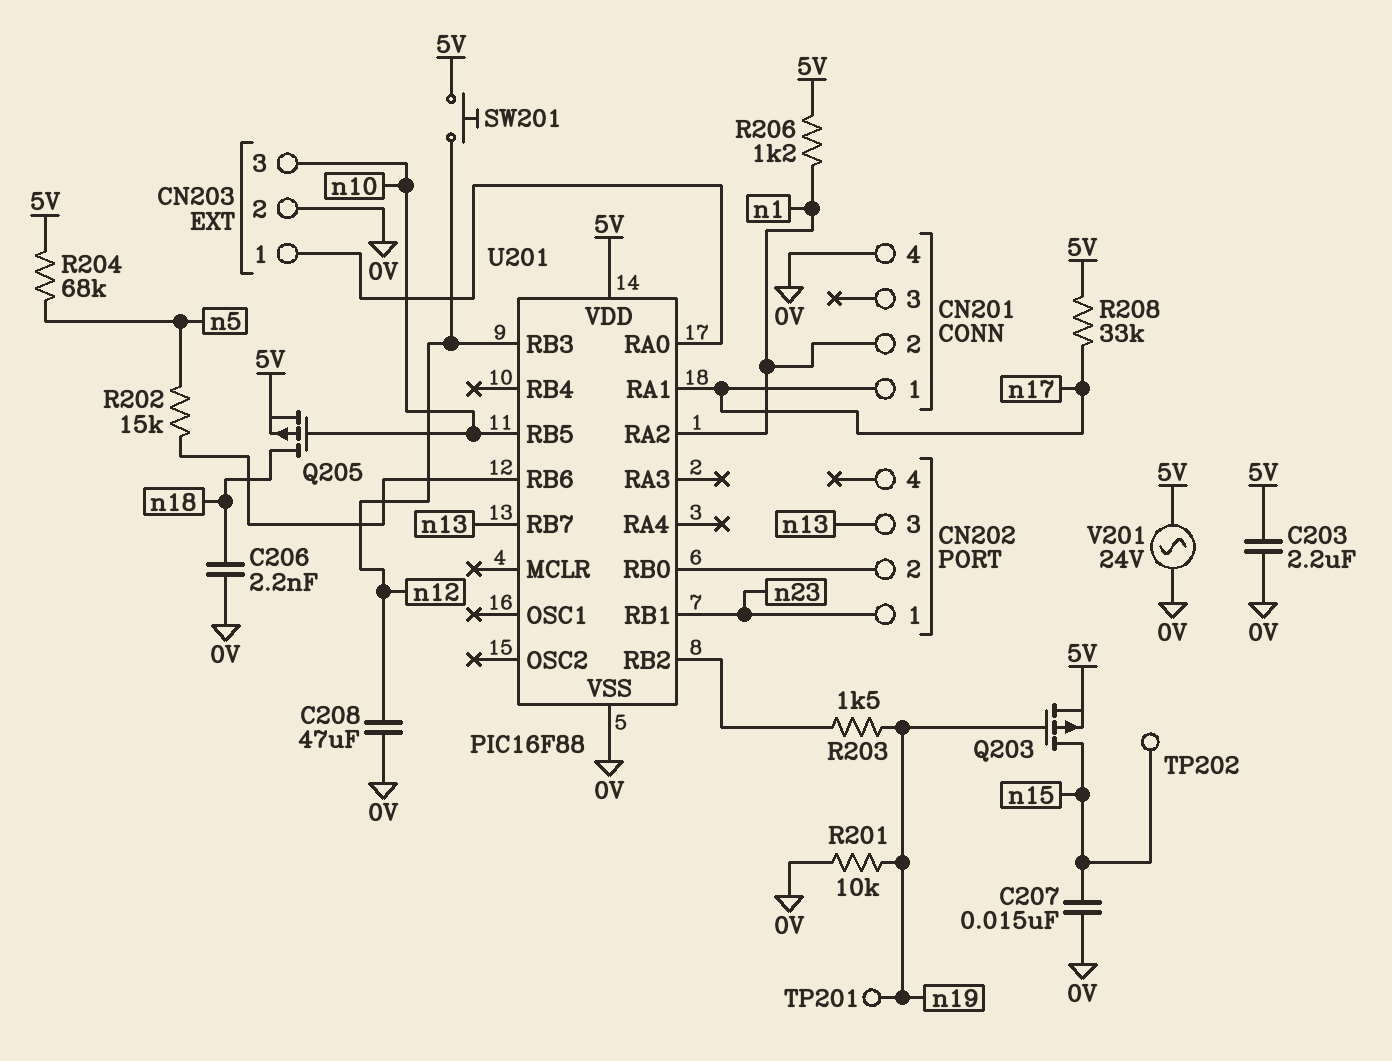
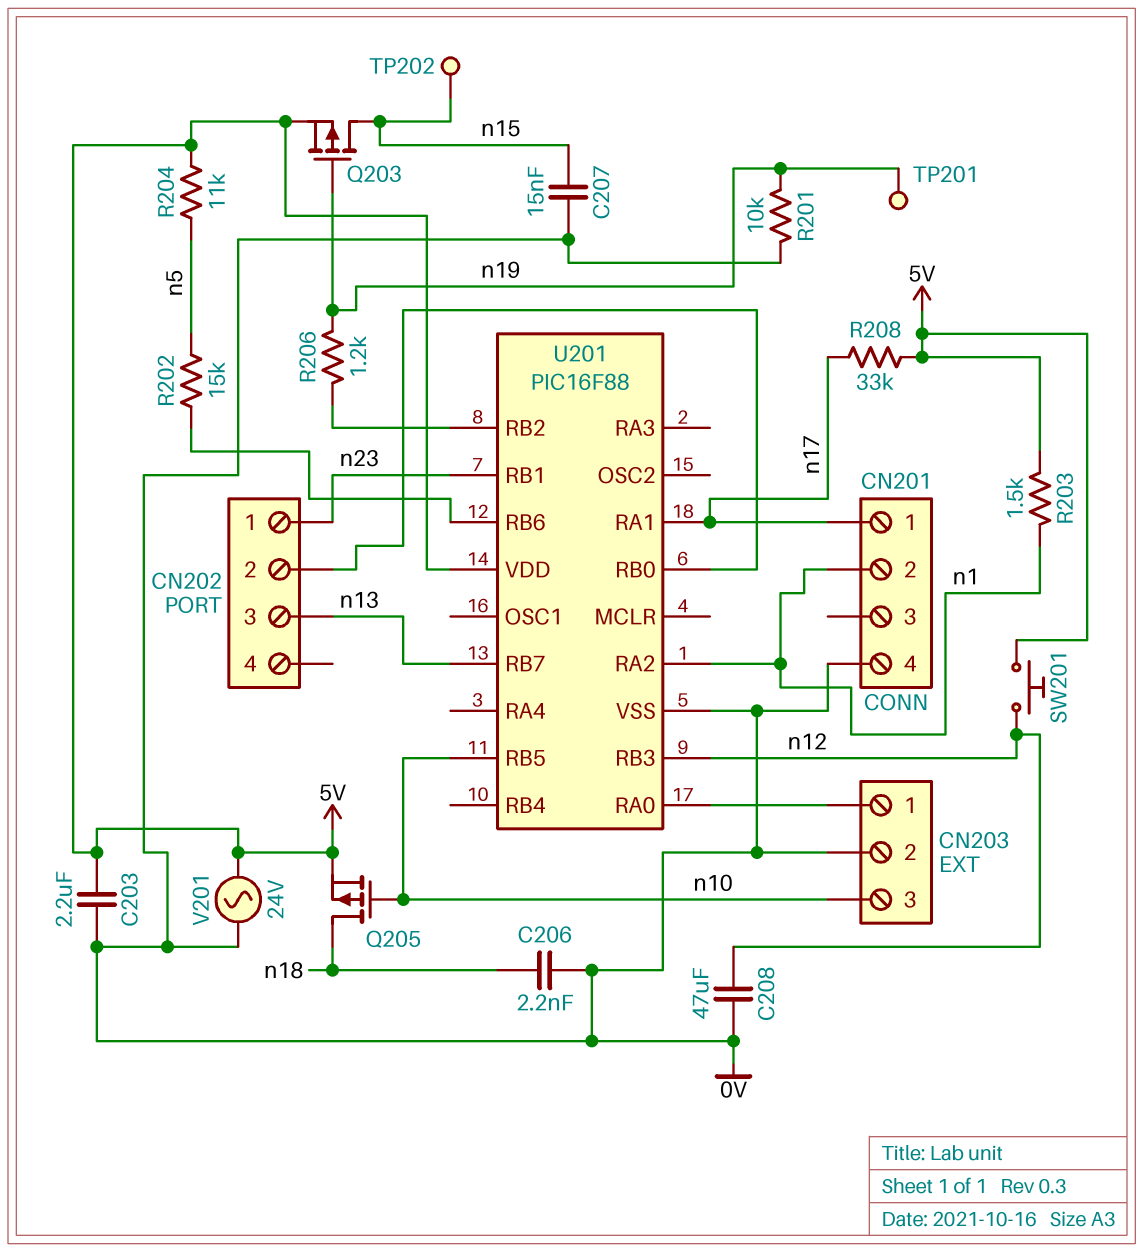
R203: 1.5k (U201/RB2, n19) -> 1.5k (5V, n1)
R204: 68k (5V, n5) -> 11k (5V, n5)
R206: 1.2k (5V, n1) -> 1.2k (U201/RB2, n19)

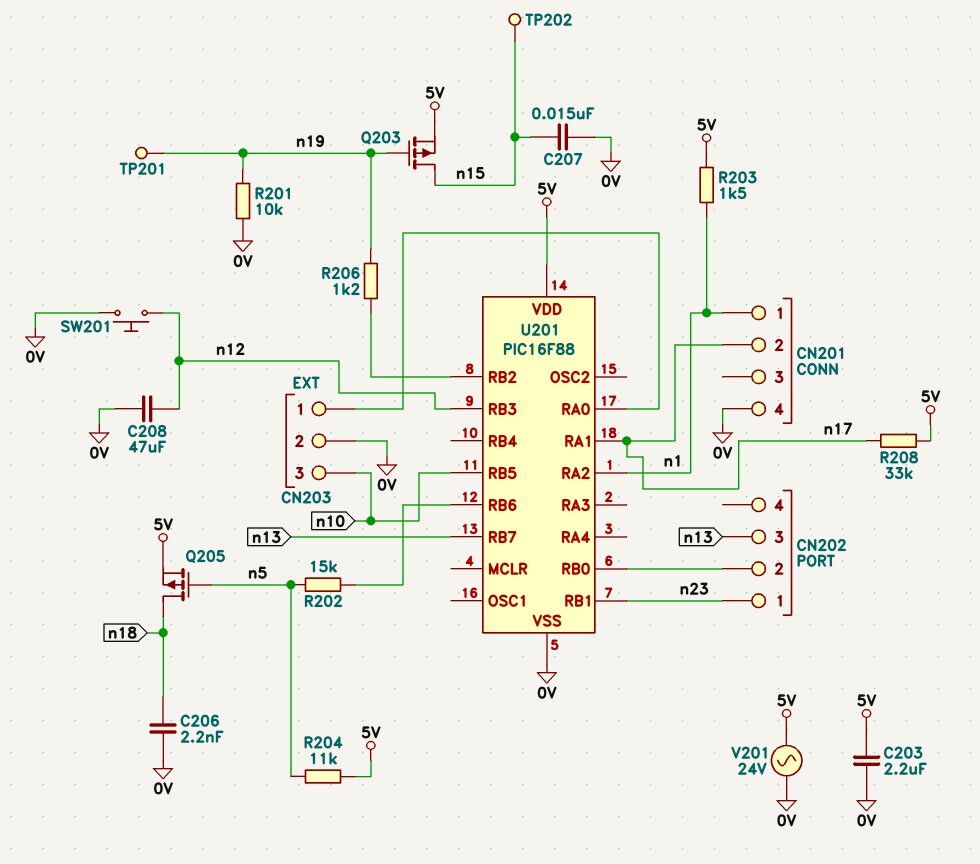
CN201 pin 1: n17 -> n1
CN201 pin 2: n1 -> n17
Q205: PMOS (G n10, D n18, S 5V) -> PMOS (G n5, D n18, S 5V)
SW201: button (5V, n12) -> button (0V, n12)

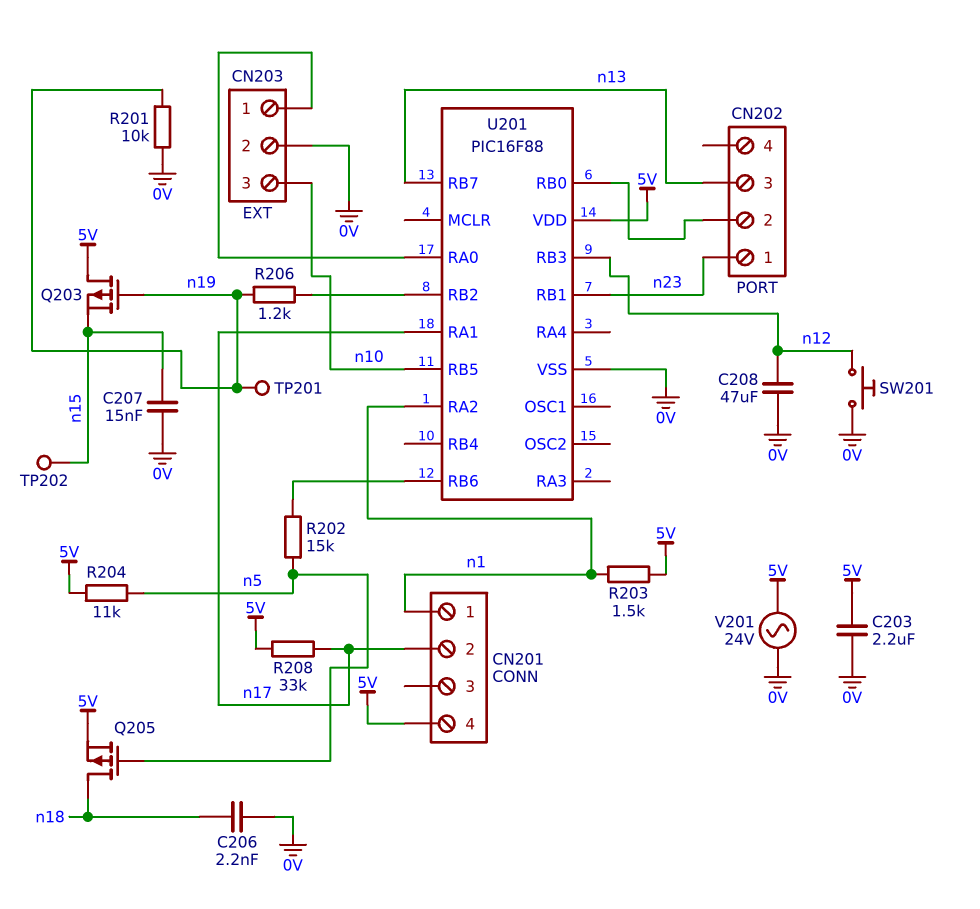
CN201 pin 4: 0V -> 5V
Q203: PMOS (G n19, D n15, S 5V) -> PMOS (G n19, D 5V, S n15)

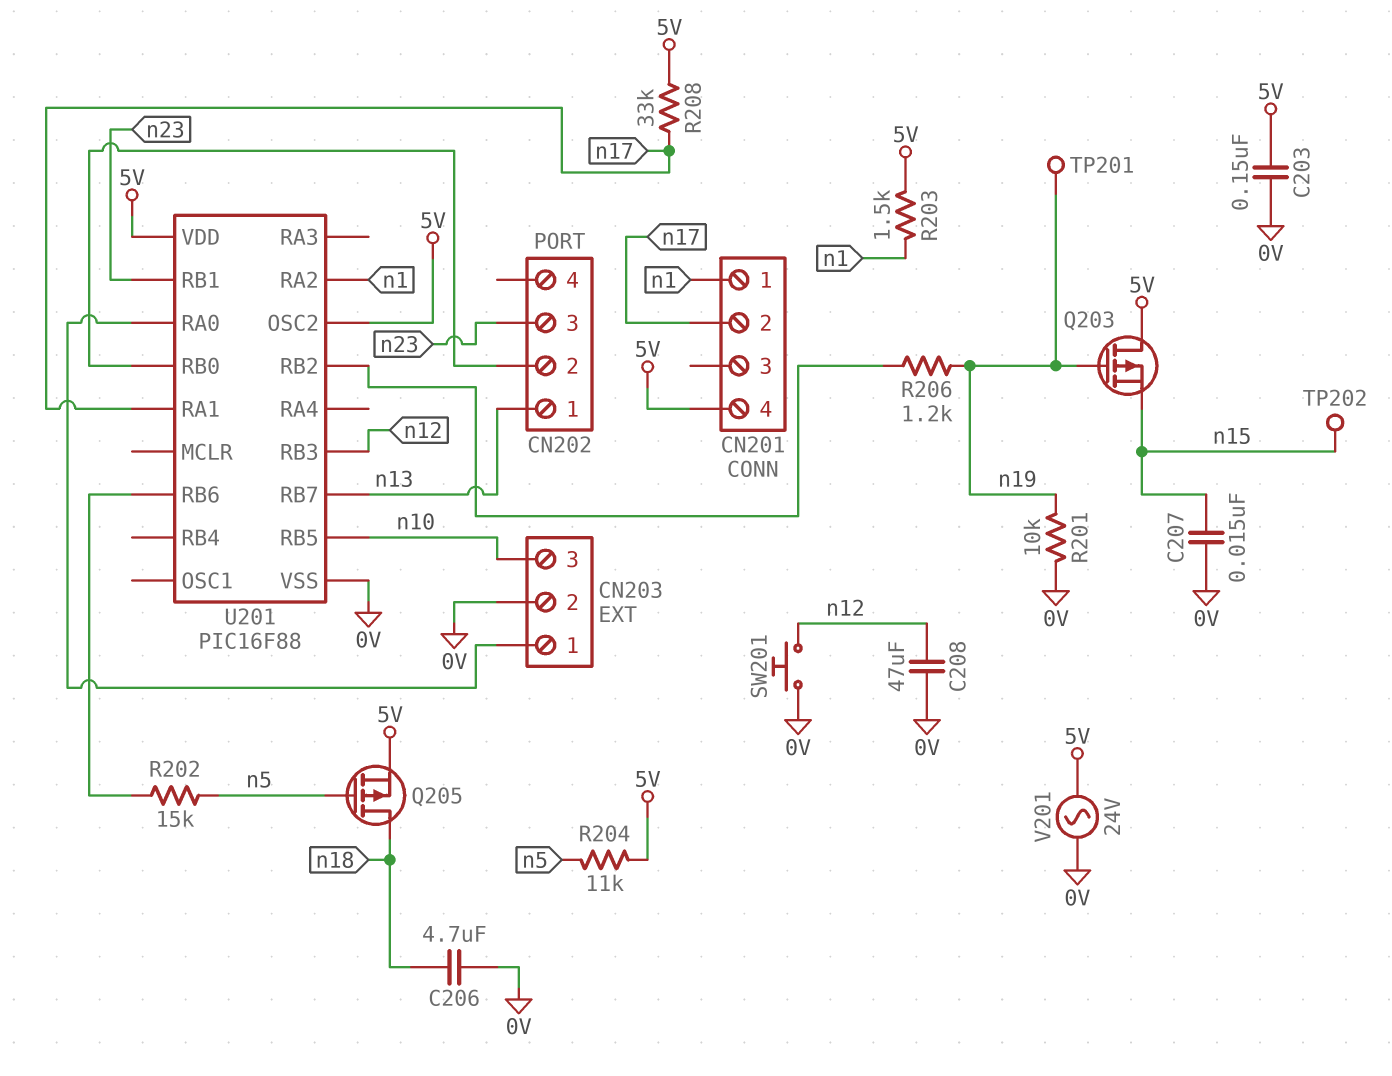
C203: 2.2uF (0V, 5V) -> 150nF (0V, 5V)
C206: 2.2nF (0V, n18) -> 4.7uF (0V, n18)
CN202 pin 1: n23 -> n13
CN202 pin 3: n13 -> n23
U201 pin OSC2: none -> 5V

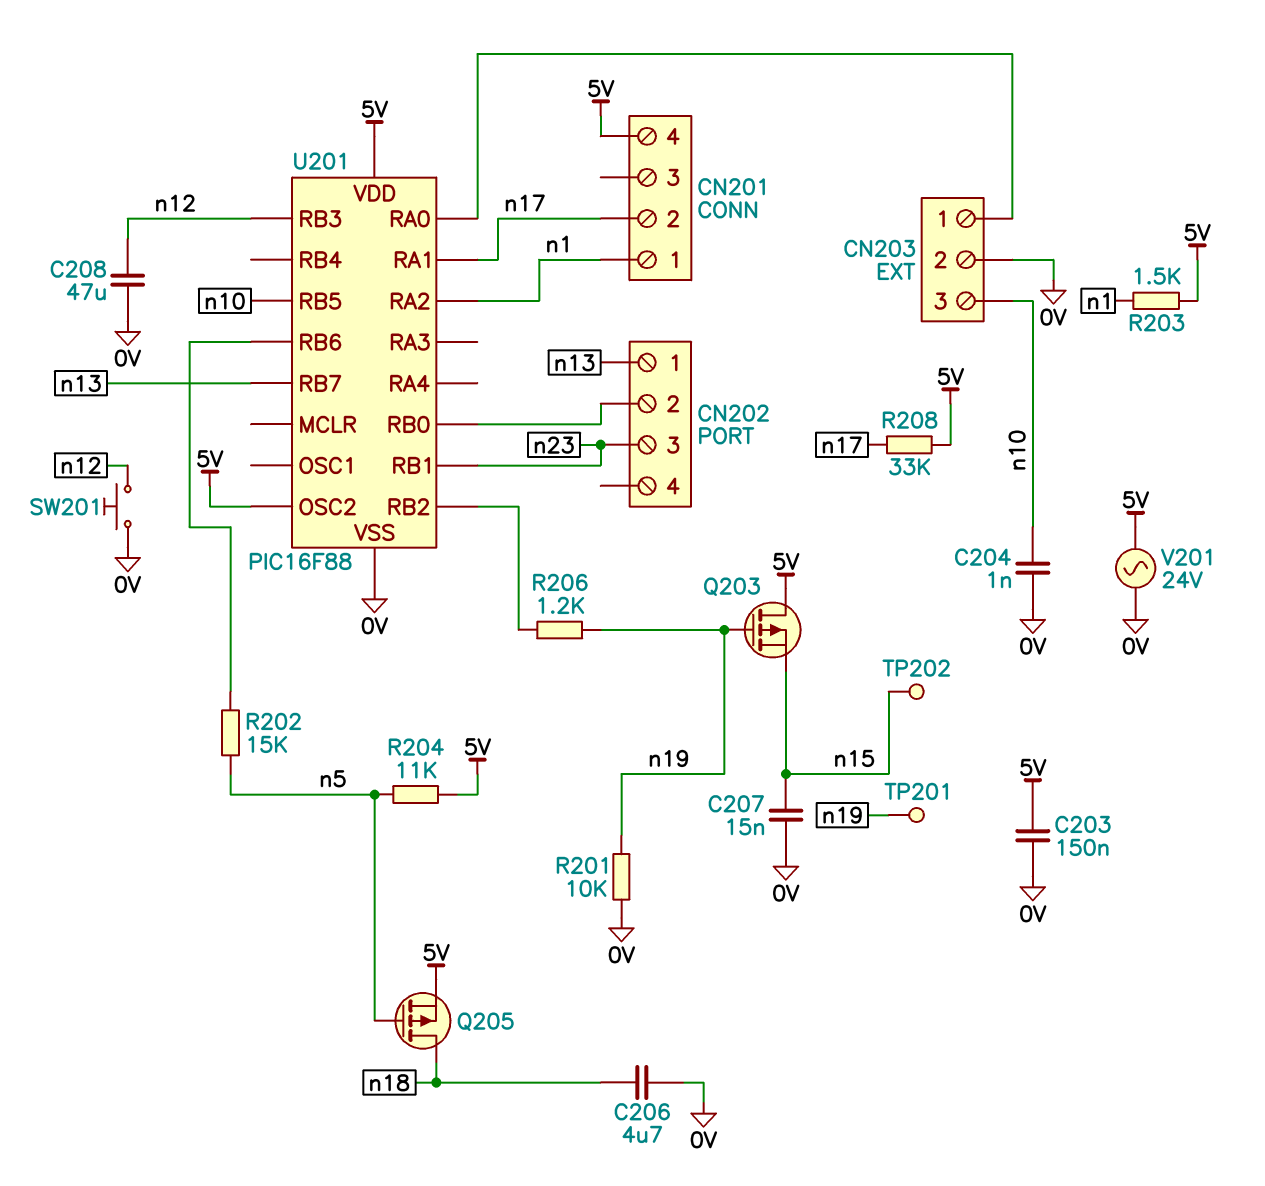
C204: none -> 1nF (0V, n10)

